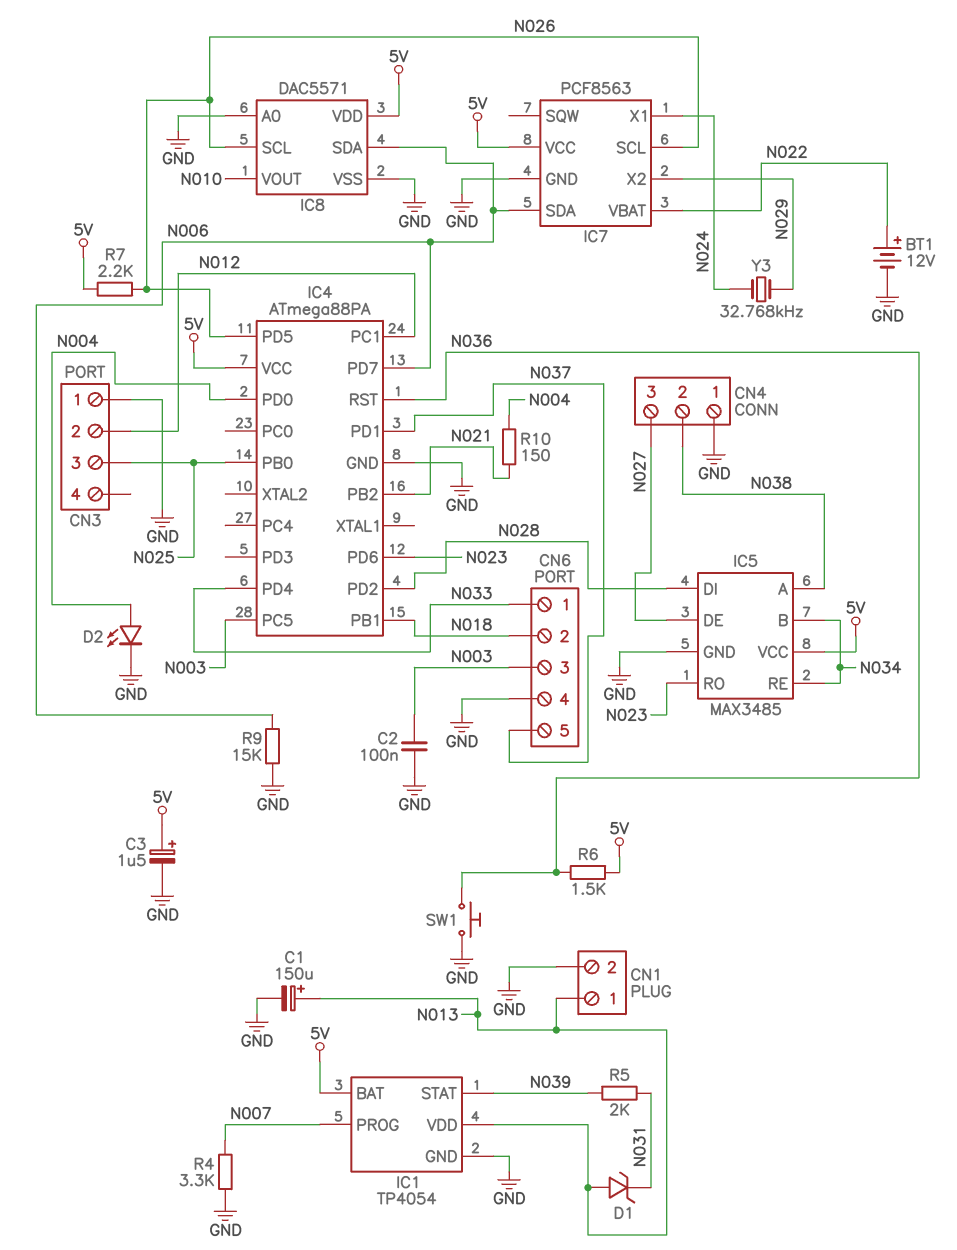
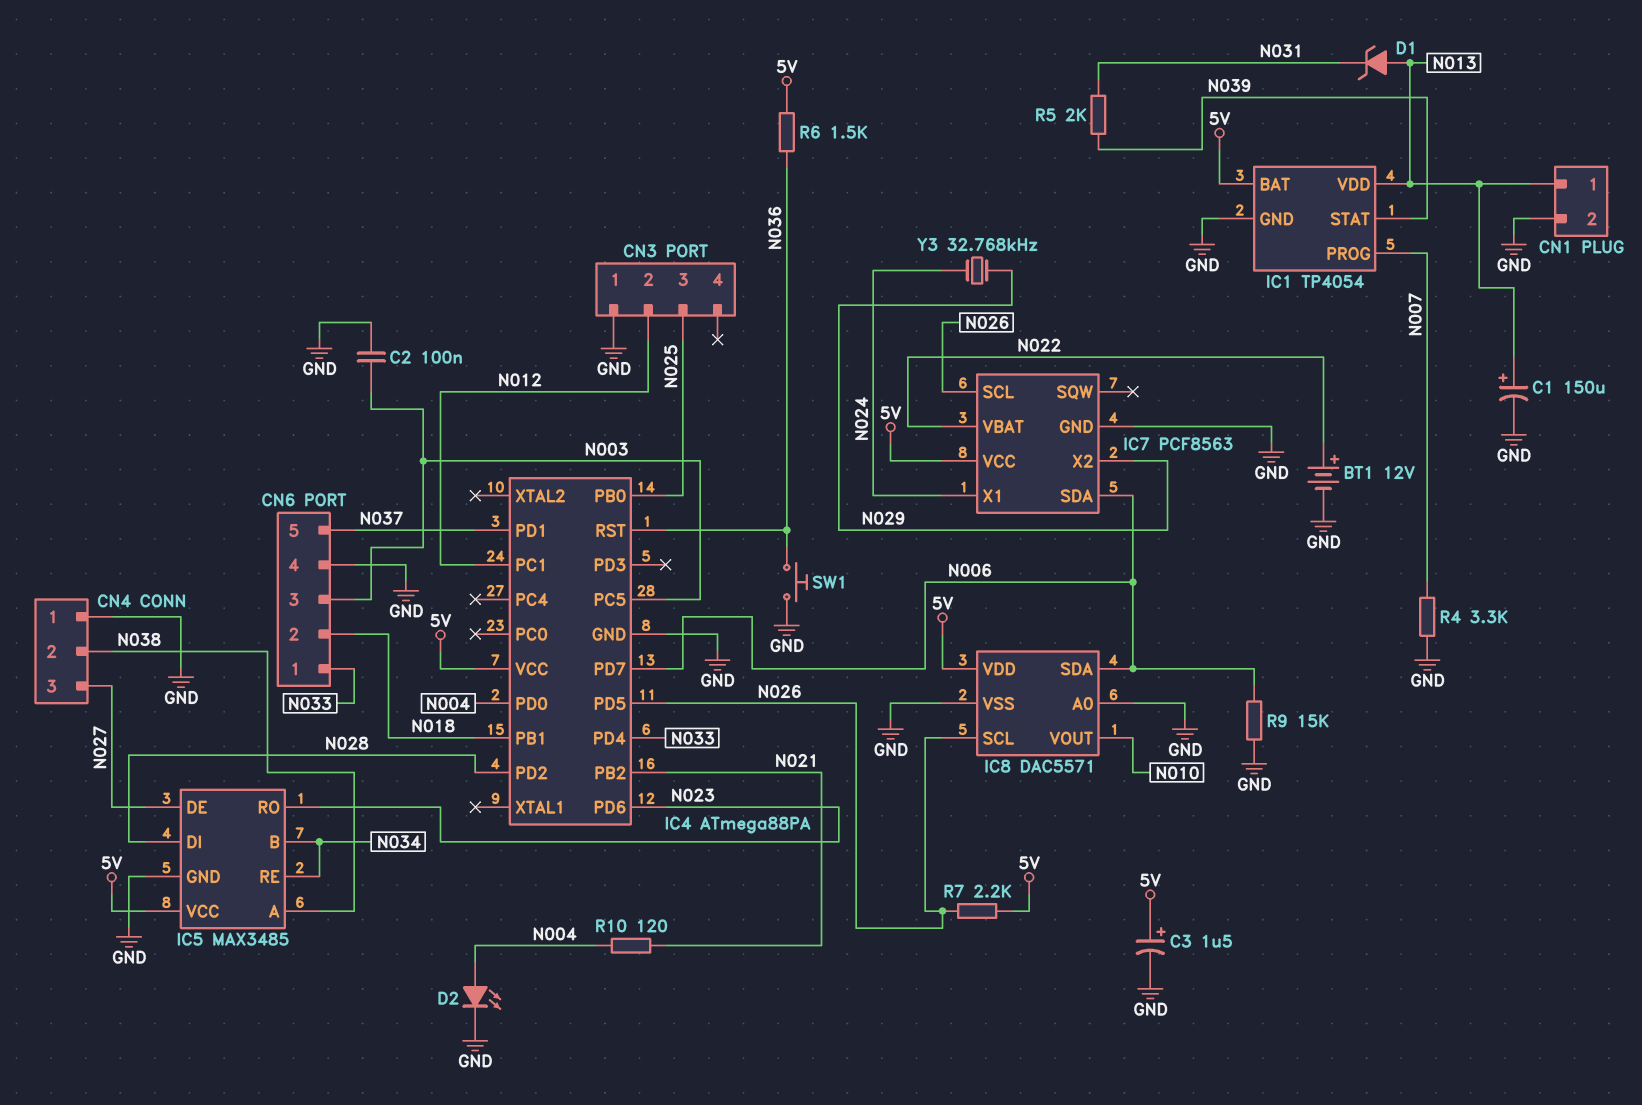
R10: 150 (N004, N021) -> 120 (N004, N021)

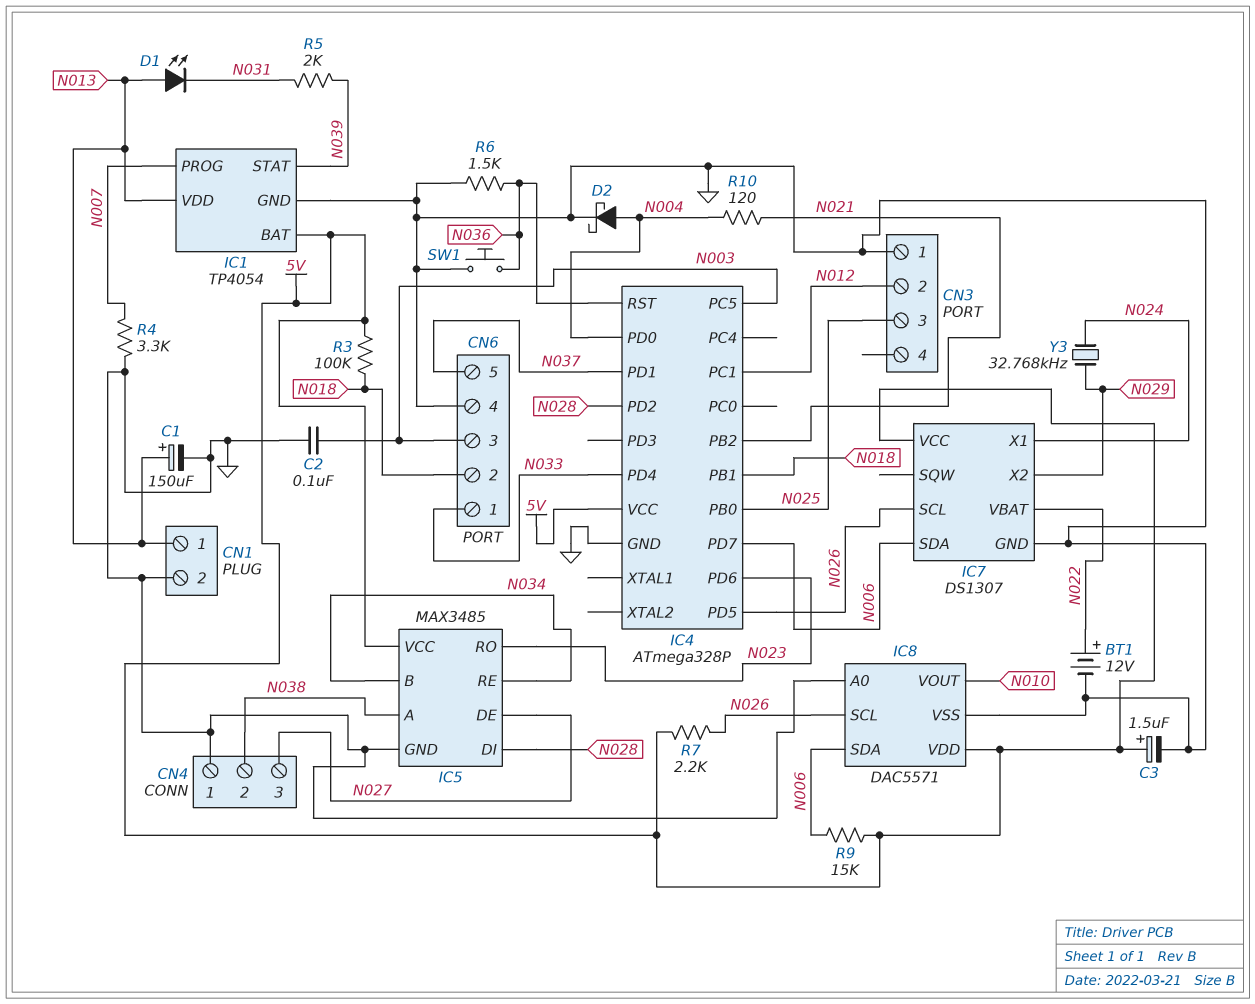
D1: zener (A N013, K N031) -> LED (A N013, K N031)
D2: LED (A N004, K GND) -> schottky (A N004, K GND)
IC4: ATmega88PA -> ATmega328P
IC7: PCF8563 -> DS1307
R3: none -> 100k (5V, N018)
R6: 1.5k (5V, N036) -> 1.5k (GND, N036)
R9: 15k (GND, N006) -> 15k (5V, N006)

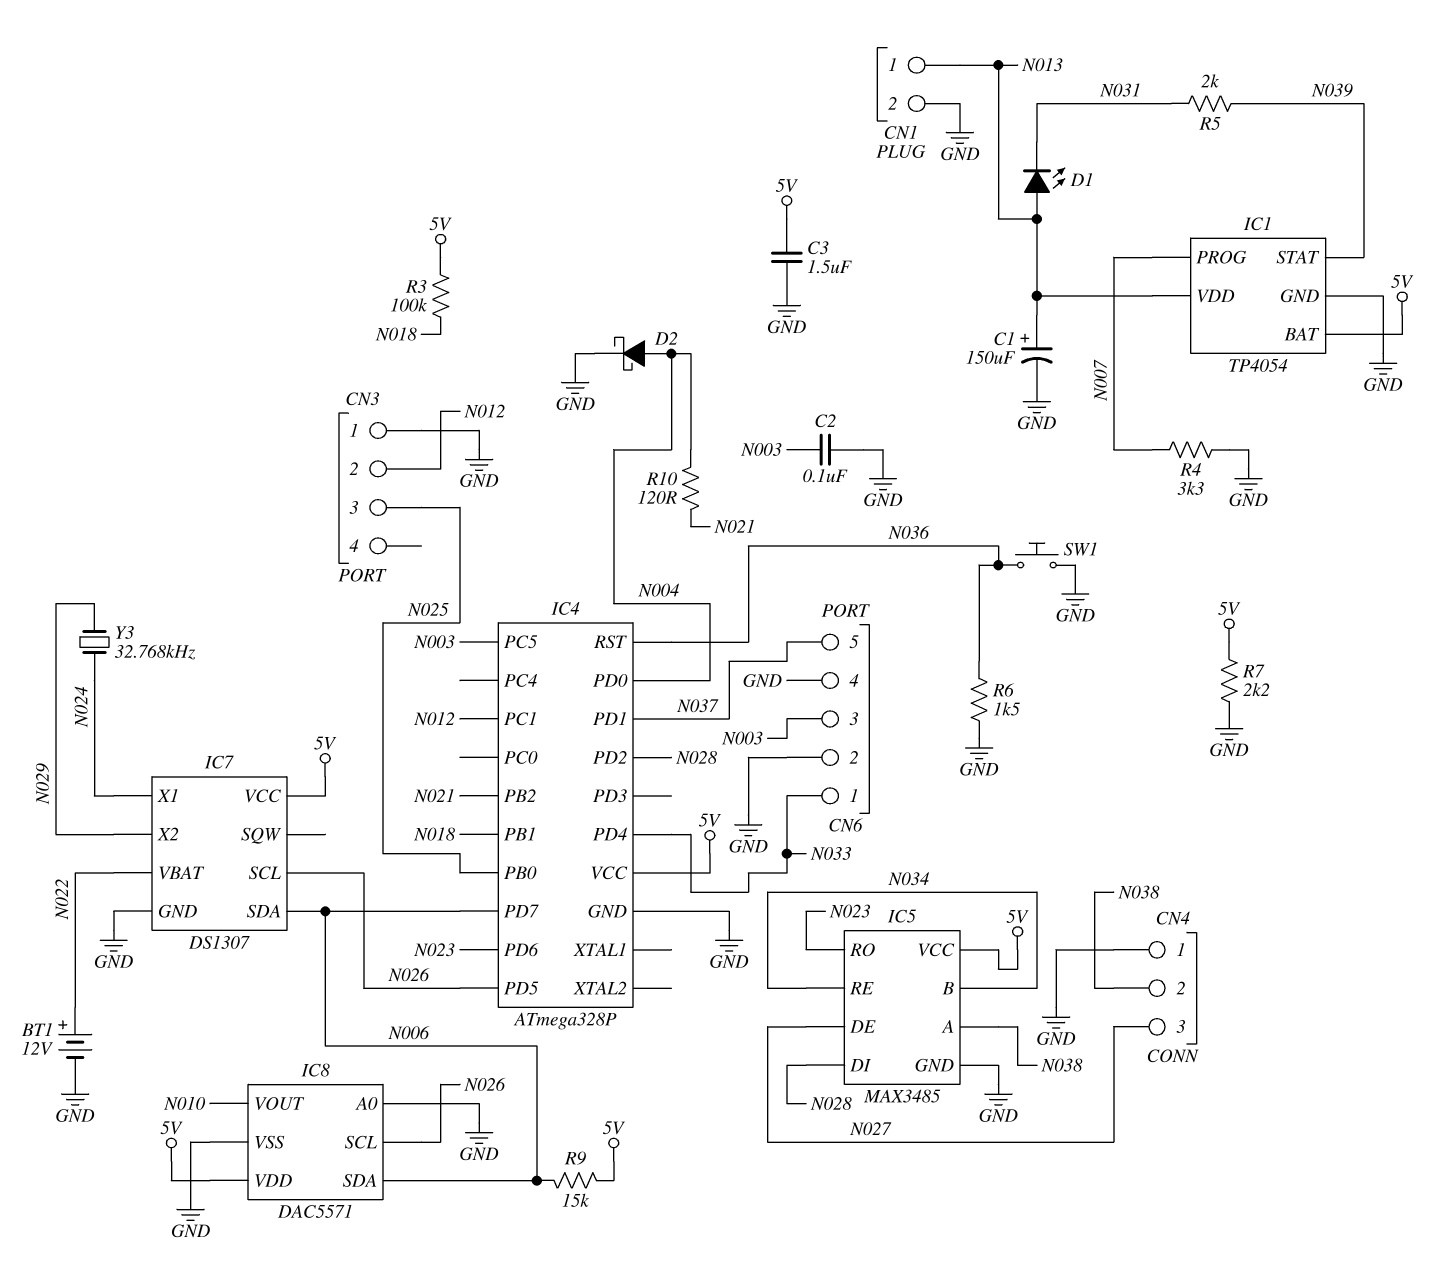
C3: 1.5uF (plus 5V, minus GND) -> 1.5uF (5V, GND)
CN6 pin 2: N018 -> GND
R7: 2.2k (5V, N026) -> 2.2k (5V, GND)

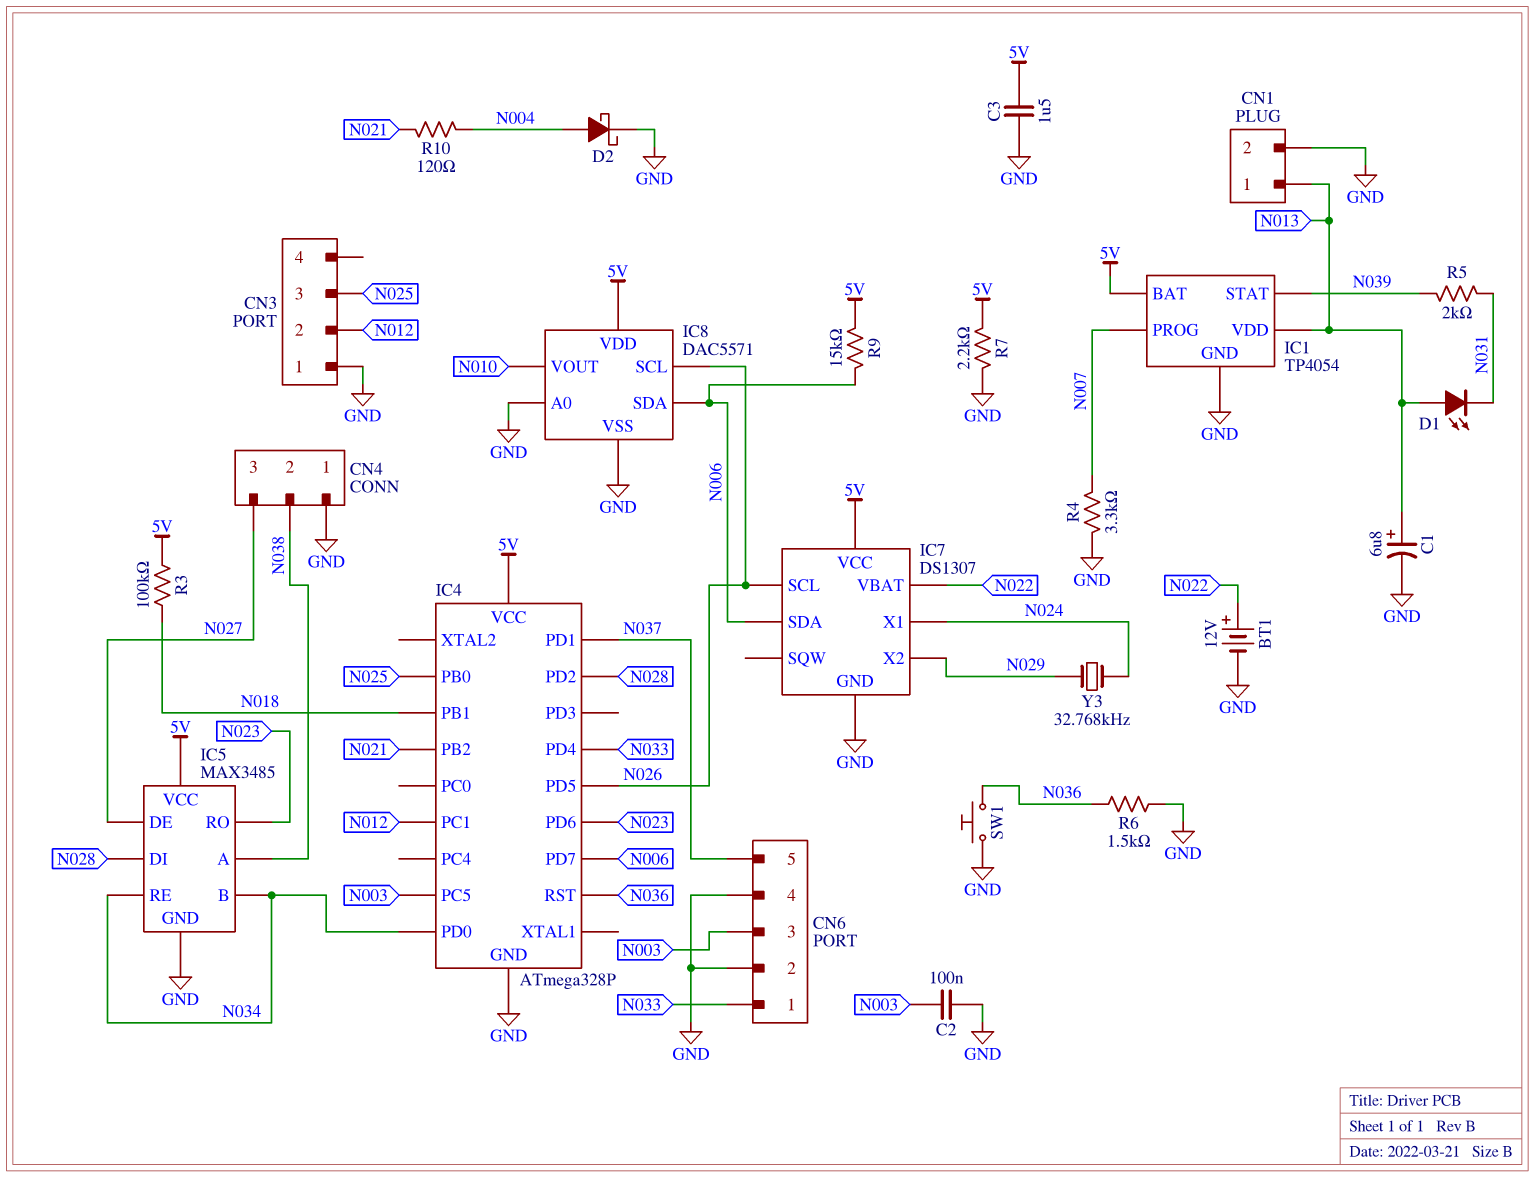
C1: 150uF (plus N013, minus GND) -> 6.8uF (plus N013, minus GND)
IC4 pin PD0: N004 -> N034

